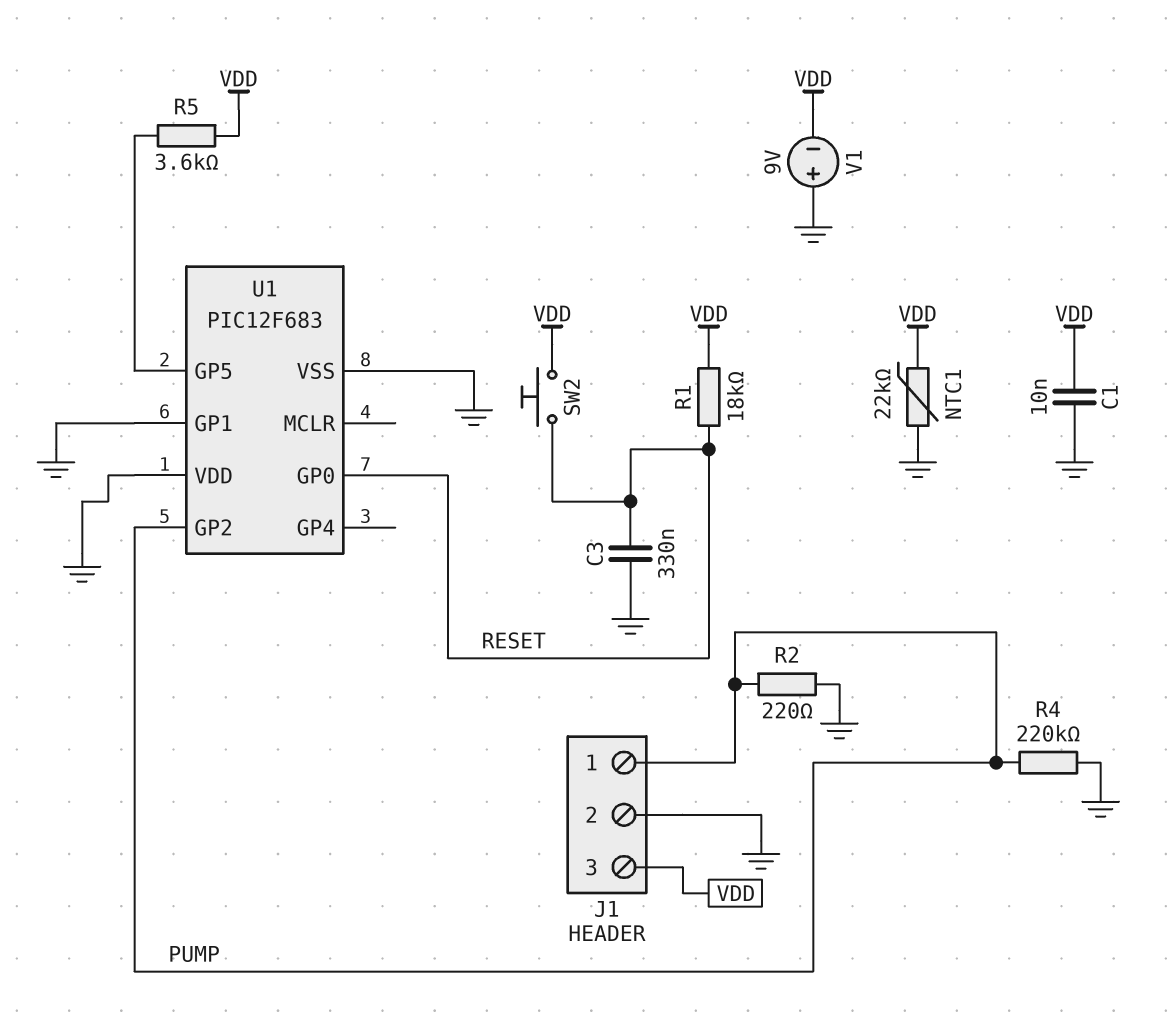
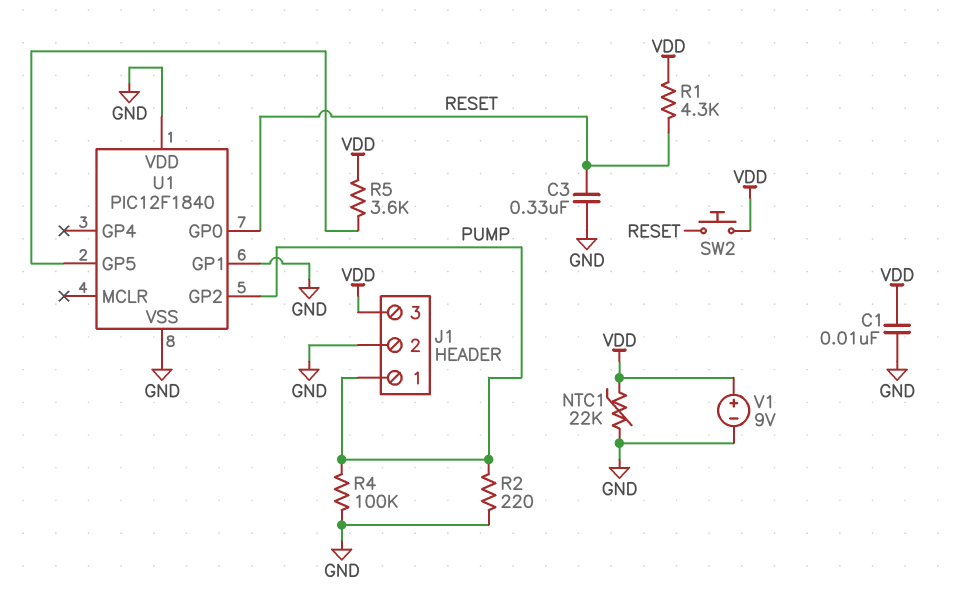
R1: 18k (RESET, VDD) -> 4.3k (RESET, VDD)
R4: 220k (GND, PUMP) -> 100k (GND, PUMP)
U1: PIC12F683 -> PIC12F1840
V1: 9V (plus GND, minus VDD) -> 9V (plus VDD, minus GND)

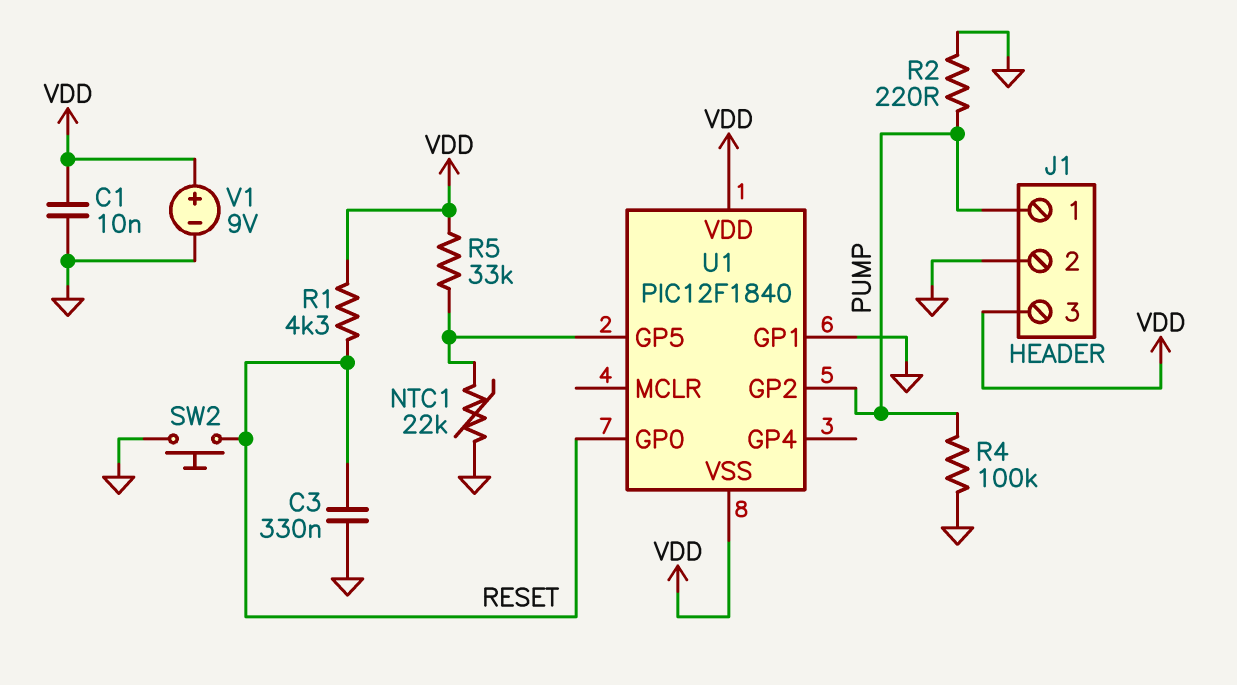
NTC1: 22k (GND, VDD) -> 22k (GND, U1/GP5)
R5: 3.6k (U1/GP5, VDD) -> 33k (U1/GP5, VDD)
SW2: button (RESET, VDD) -> button (GND, RESET)
U1 pin VDD: GND -> VDD
U1 pin VSS: GND -> VDD

